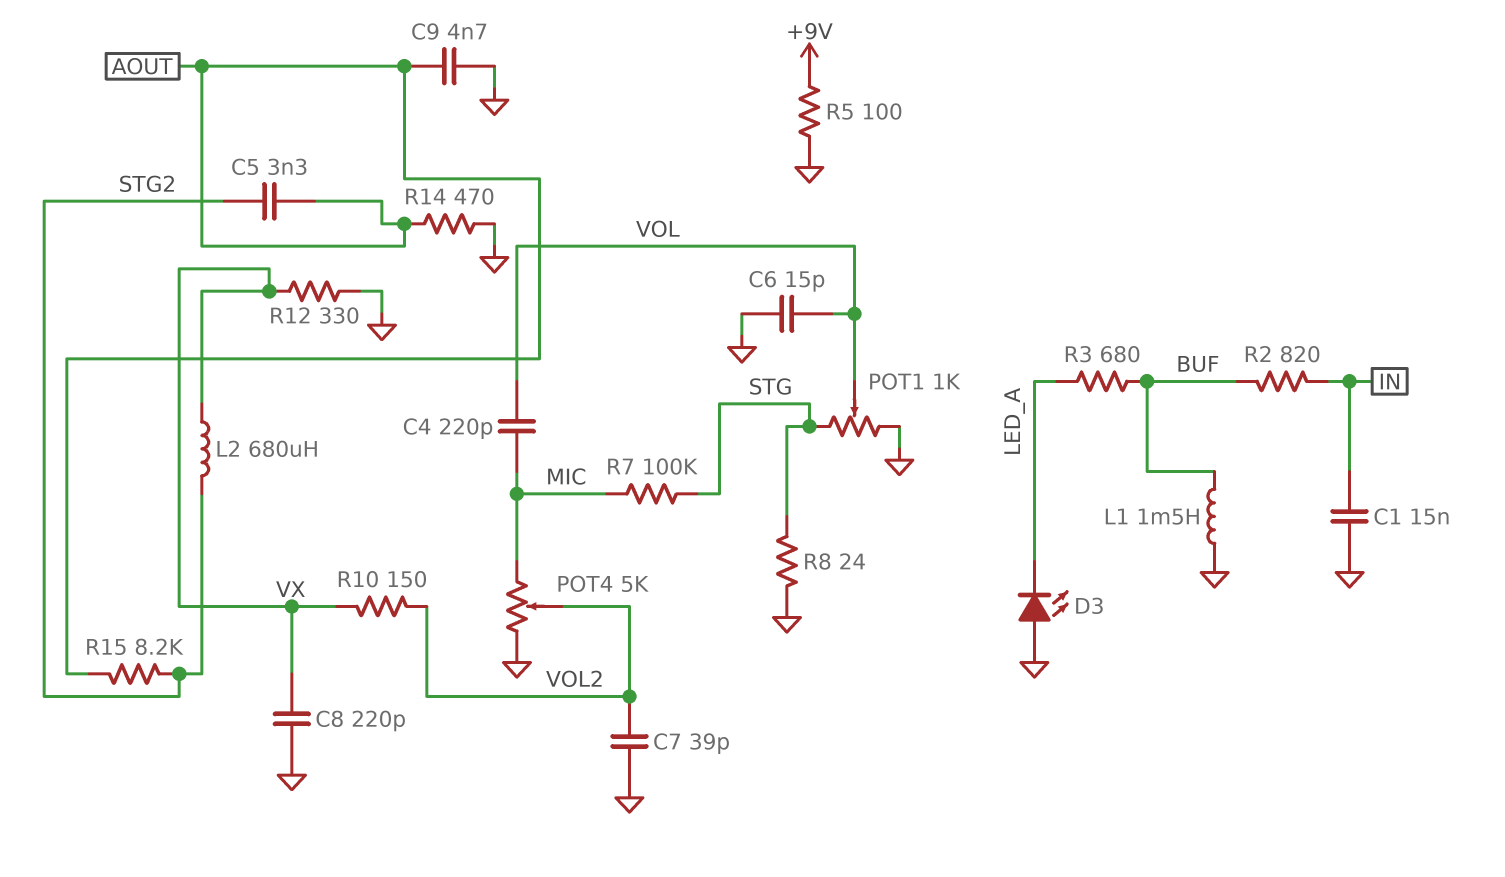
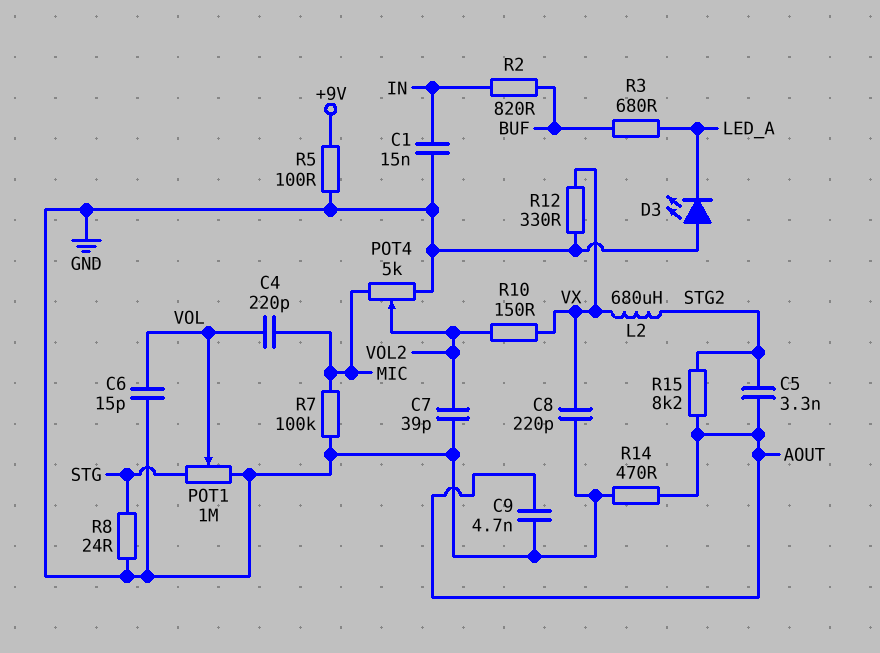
L1: 1.5mH (BUF, GND) -> none
POT1: 1k (GND, STG, wiper VOL) -> 1M (GND, STG, wiper VOL)
R7: 100k (MIC, STG) -> 100k (GND, MIC)

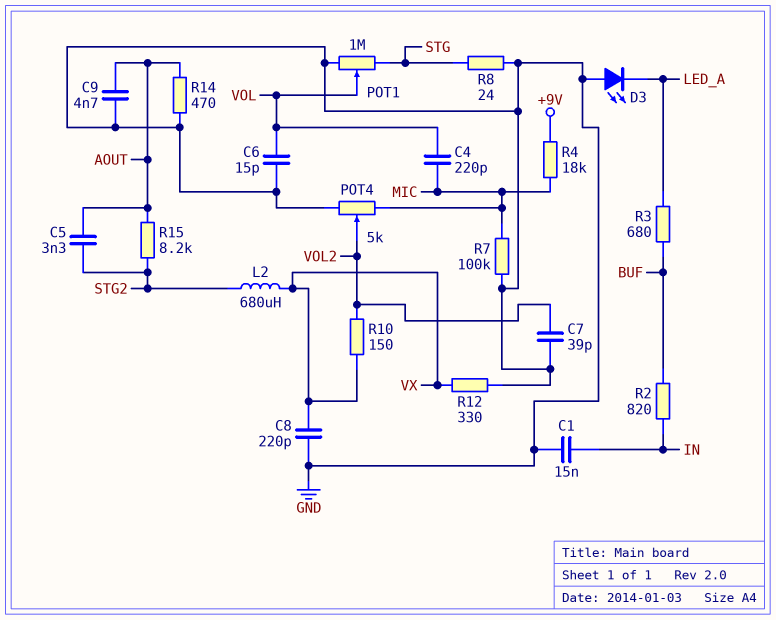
R4: none -> 18k (+9V, MIC)
R5: 100 (+9V, GND) -> none

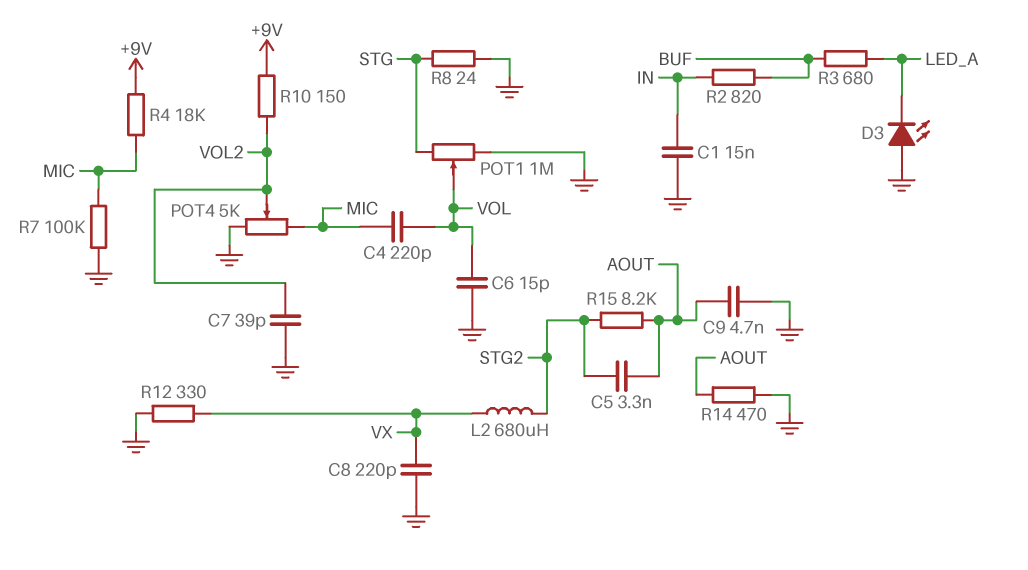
R10: 150 (VOL2, VX) -> 150 (+9V, VOL2)

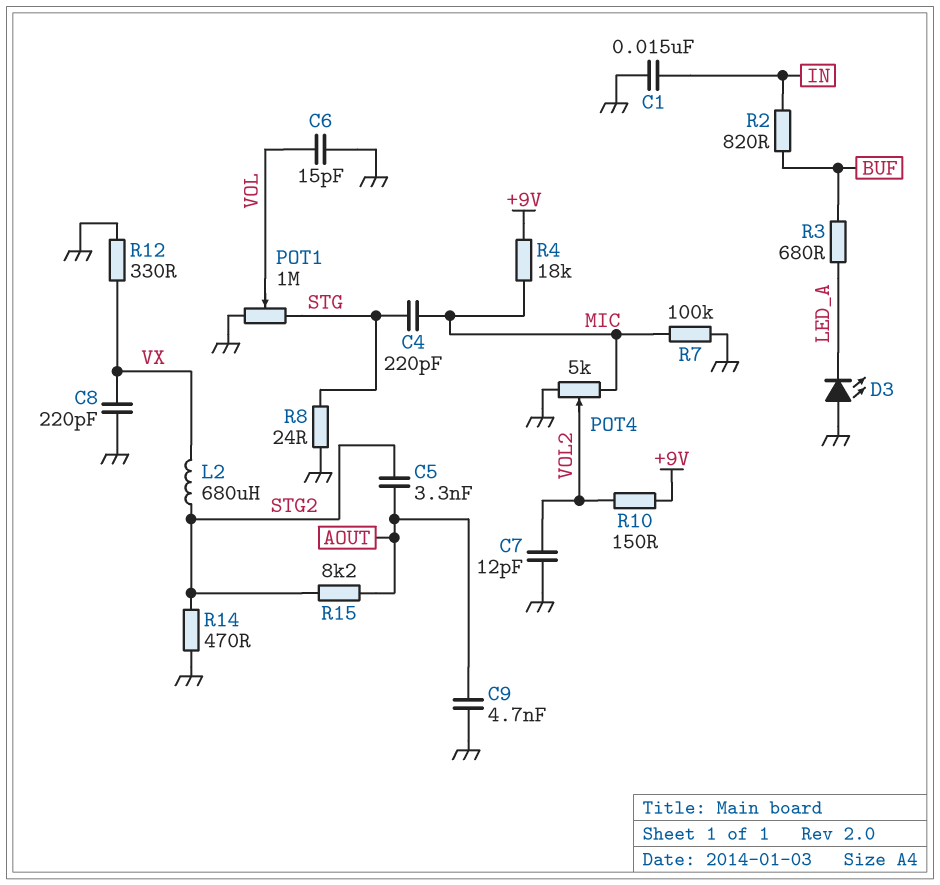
C4: 220pF (MIC, VOL) -> 220pF (MIC, STG)
C7: 39pF (GND, VOL2) -> 12pF (GND, VOL2)
R14: 470 (AOUT, GND) -> 470 (GND, STG2)

